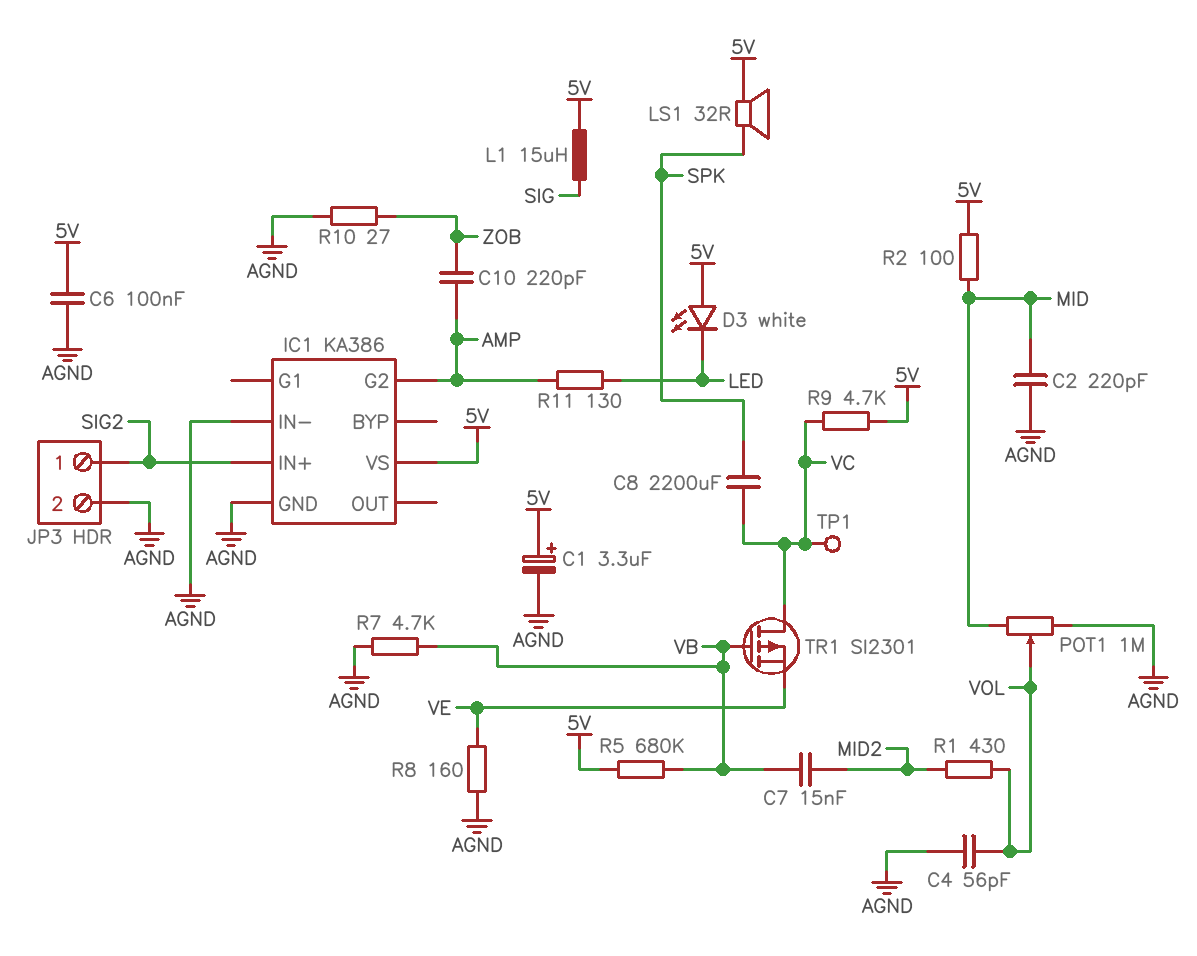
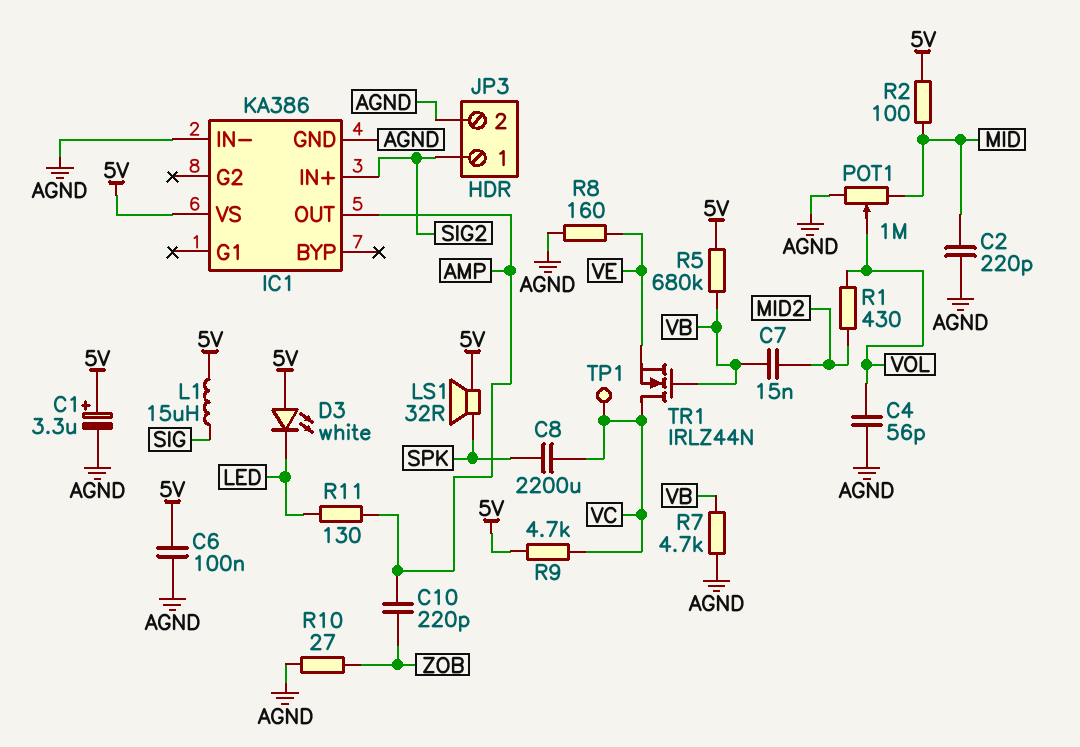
IC1 pin G2: AMP -> none
IC1 pin OUT: none -> AMP
TR1: PMOS SI2301 (G VB, D VC, S VE) -> NMOS IRLZ44N (G VB, D VC, S VE)

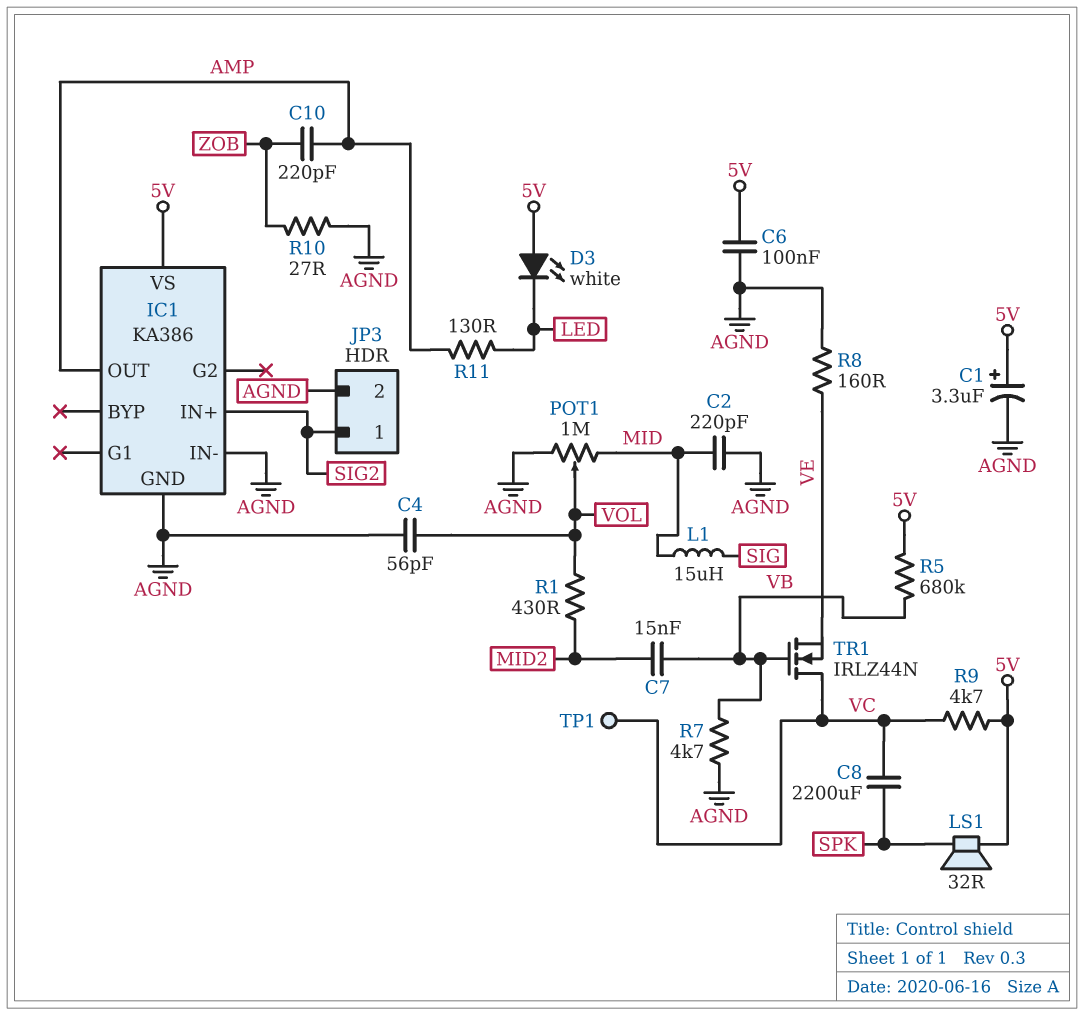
L1: 15uH (5V, SIG) -> 15uH (MID, SIG)
R2: 100 (5V, MID) -> none

